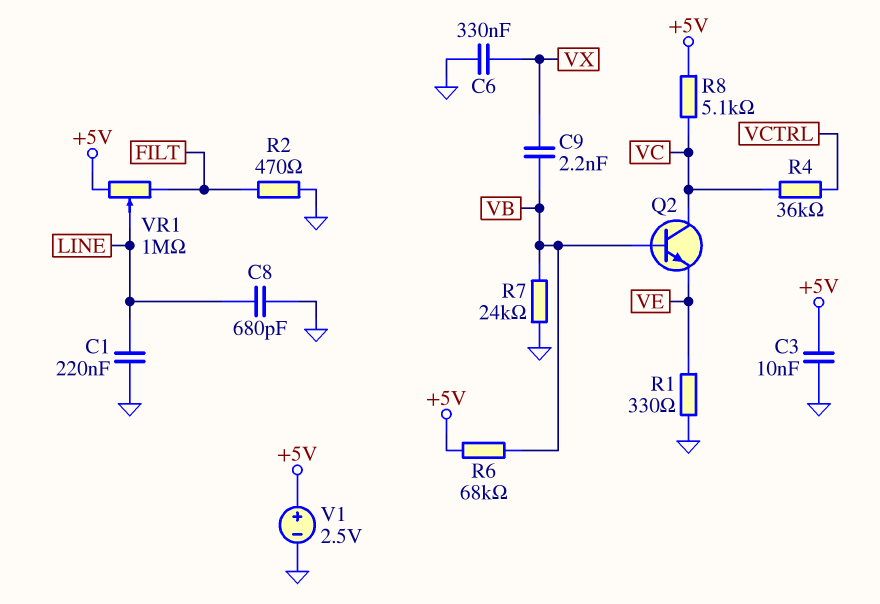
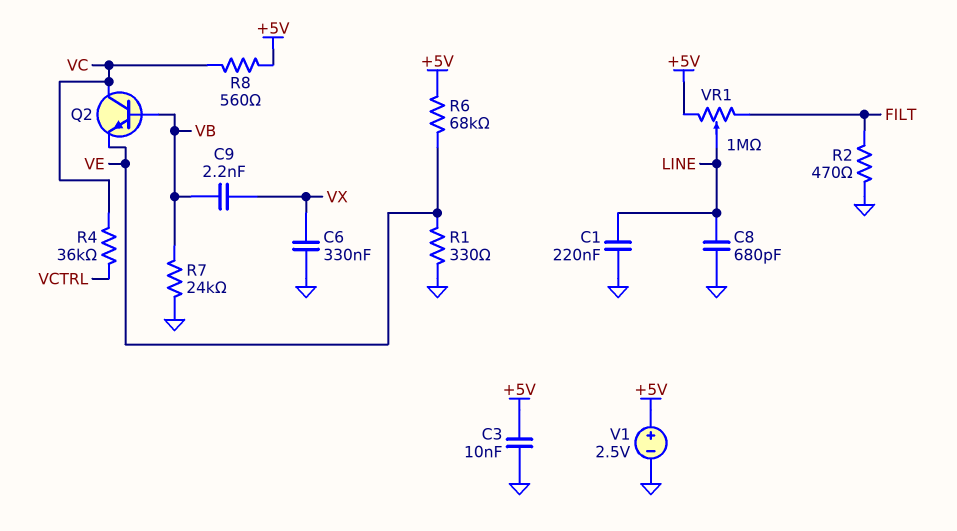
R6: 68k (+5V, VB) -> 68k (+5V, VE)
R8: 5.1k (+5V, VC) -> 560 (+5V, VC)

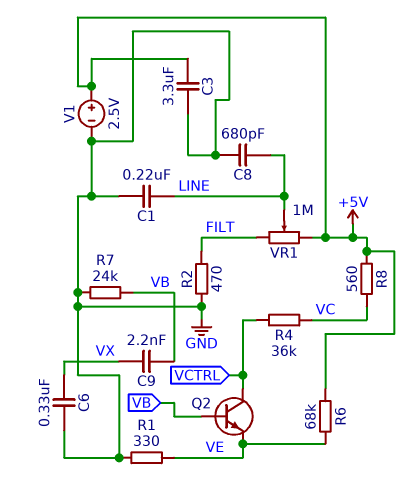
C3: 10nF (+5V, GND) -> 3.3uF (+5V, GND)
Q2: NPN (B VB, C VC, E VE) -> NPN (B VB, C VCTRL, E VE)

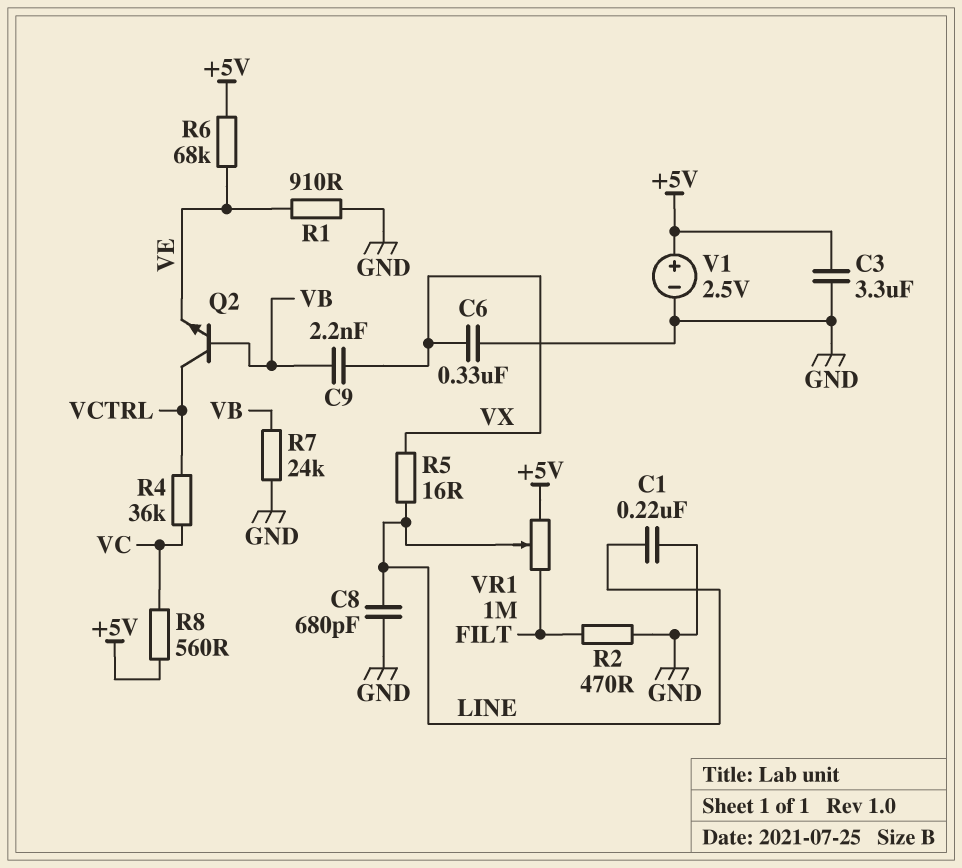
R1: 330 (GND, VE) -> 910 (GND, VE)
R5: none -> 16 (LINE, VX)

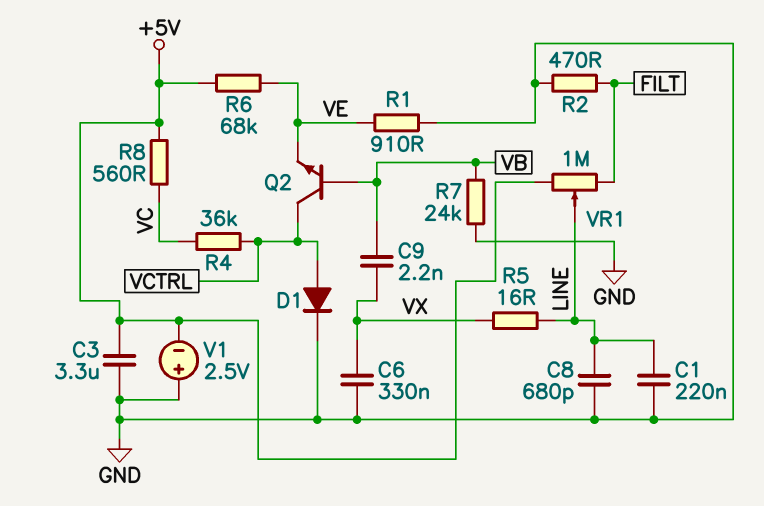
D1: none -> diode (A VCTRL, K GND)
V1: 2.5V (plus +5V, minus GND) -> 2.5V (plus GND, minus +5V)

